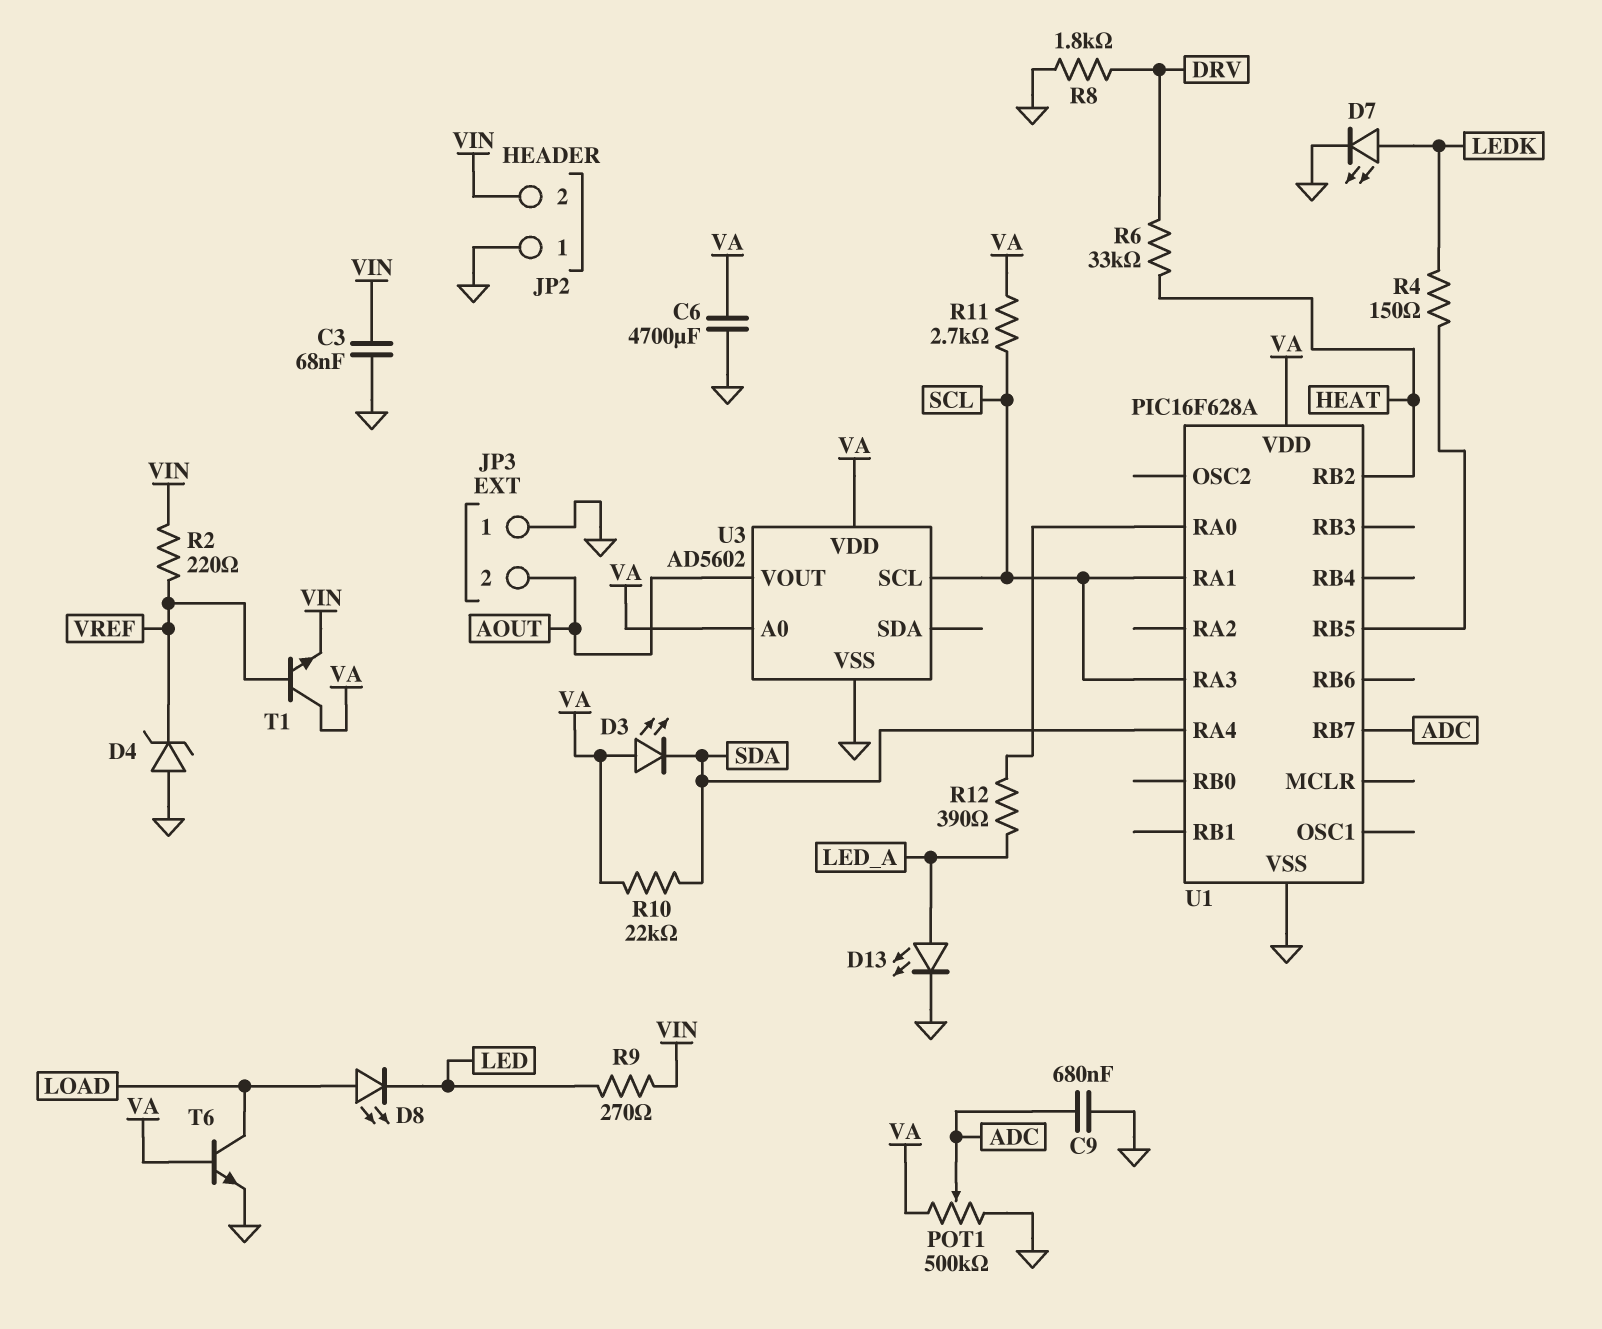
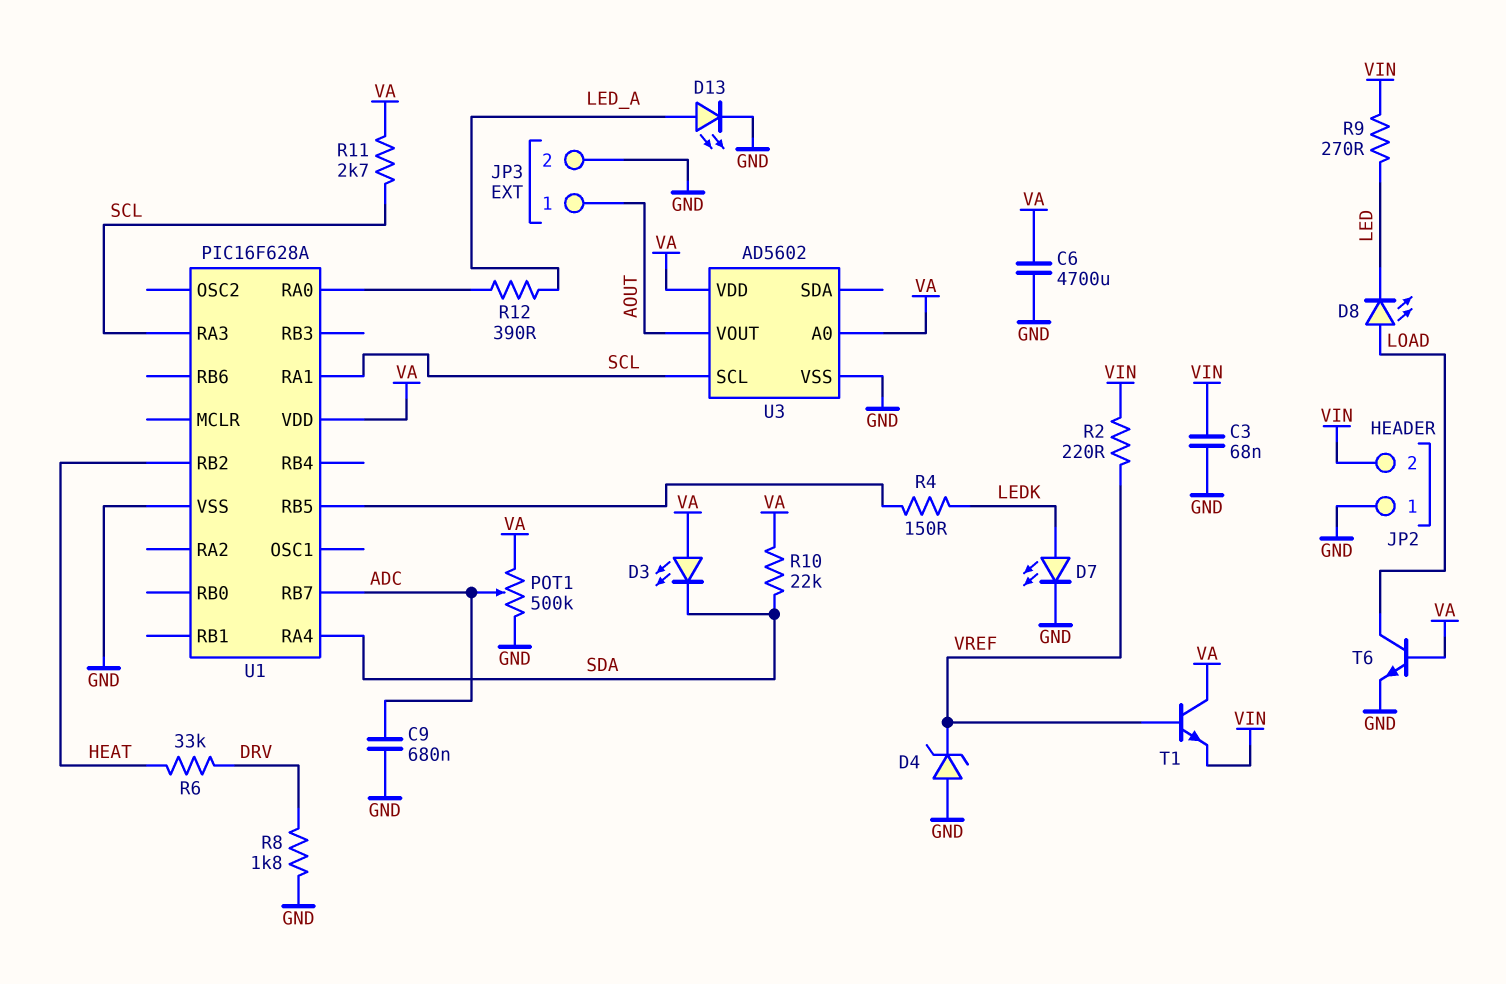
JP3 pin 1: GND -> AOUT
JP3 pin 2: AOUT -> GND

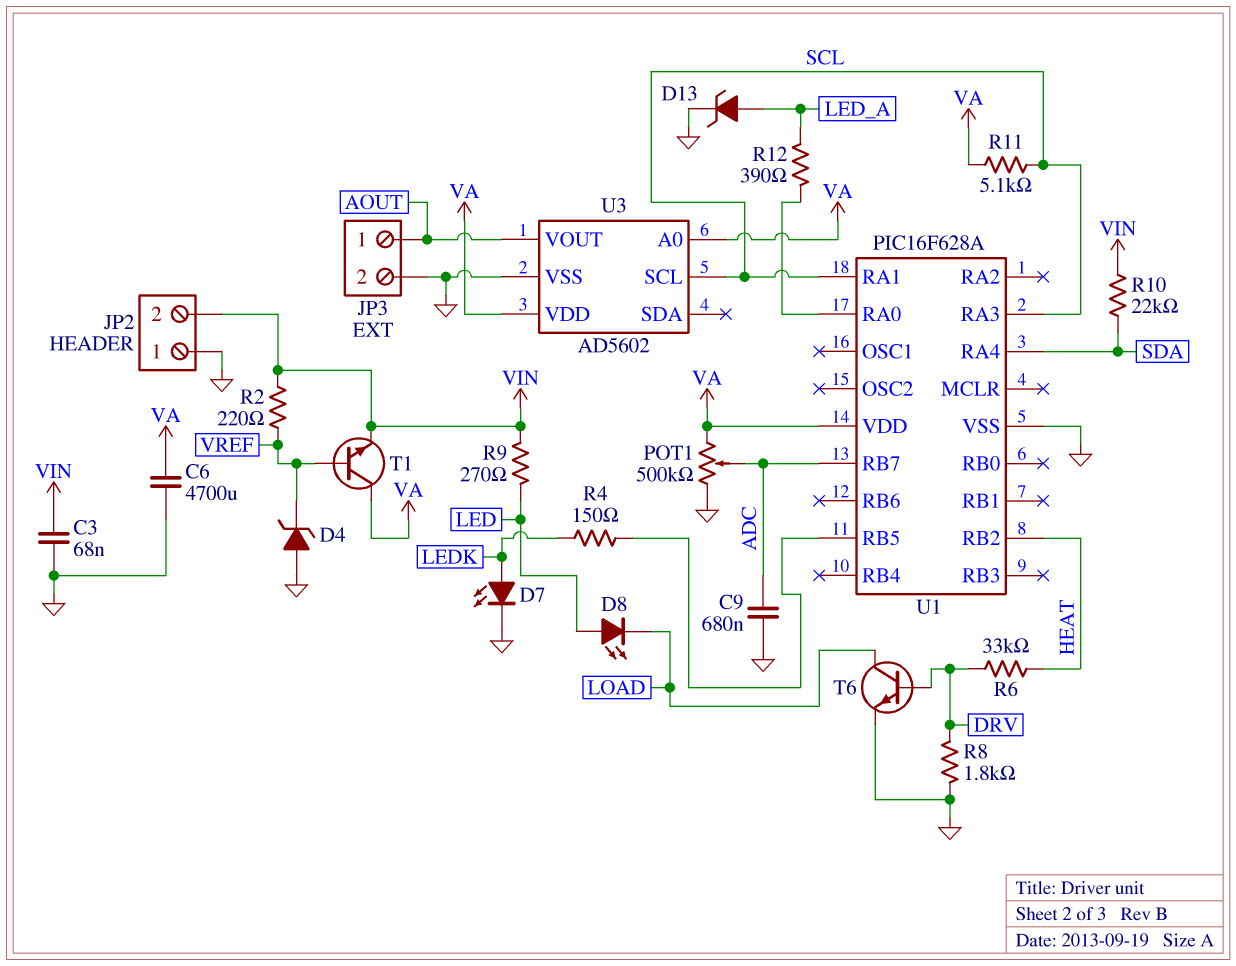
D3: LED (A VA, K SDA) -> none
D8: LED (A LOAD, K LED) -> LED (A LED, K LOAD)
D13: LED (A LED_A, K GND) -> zener (A LED_A, K GND)
R10: 22k (SDA, VA) -> 22k (SDA, VIN)
R11: 2.7k (SCL, VA) -> 5.1k (SCL, VA)
T6: NPN (B VA, C LOAD, E GND) -> NPN (B DRV, C LOAD, E GND)

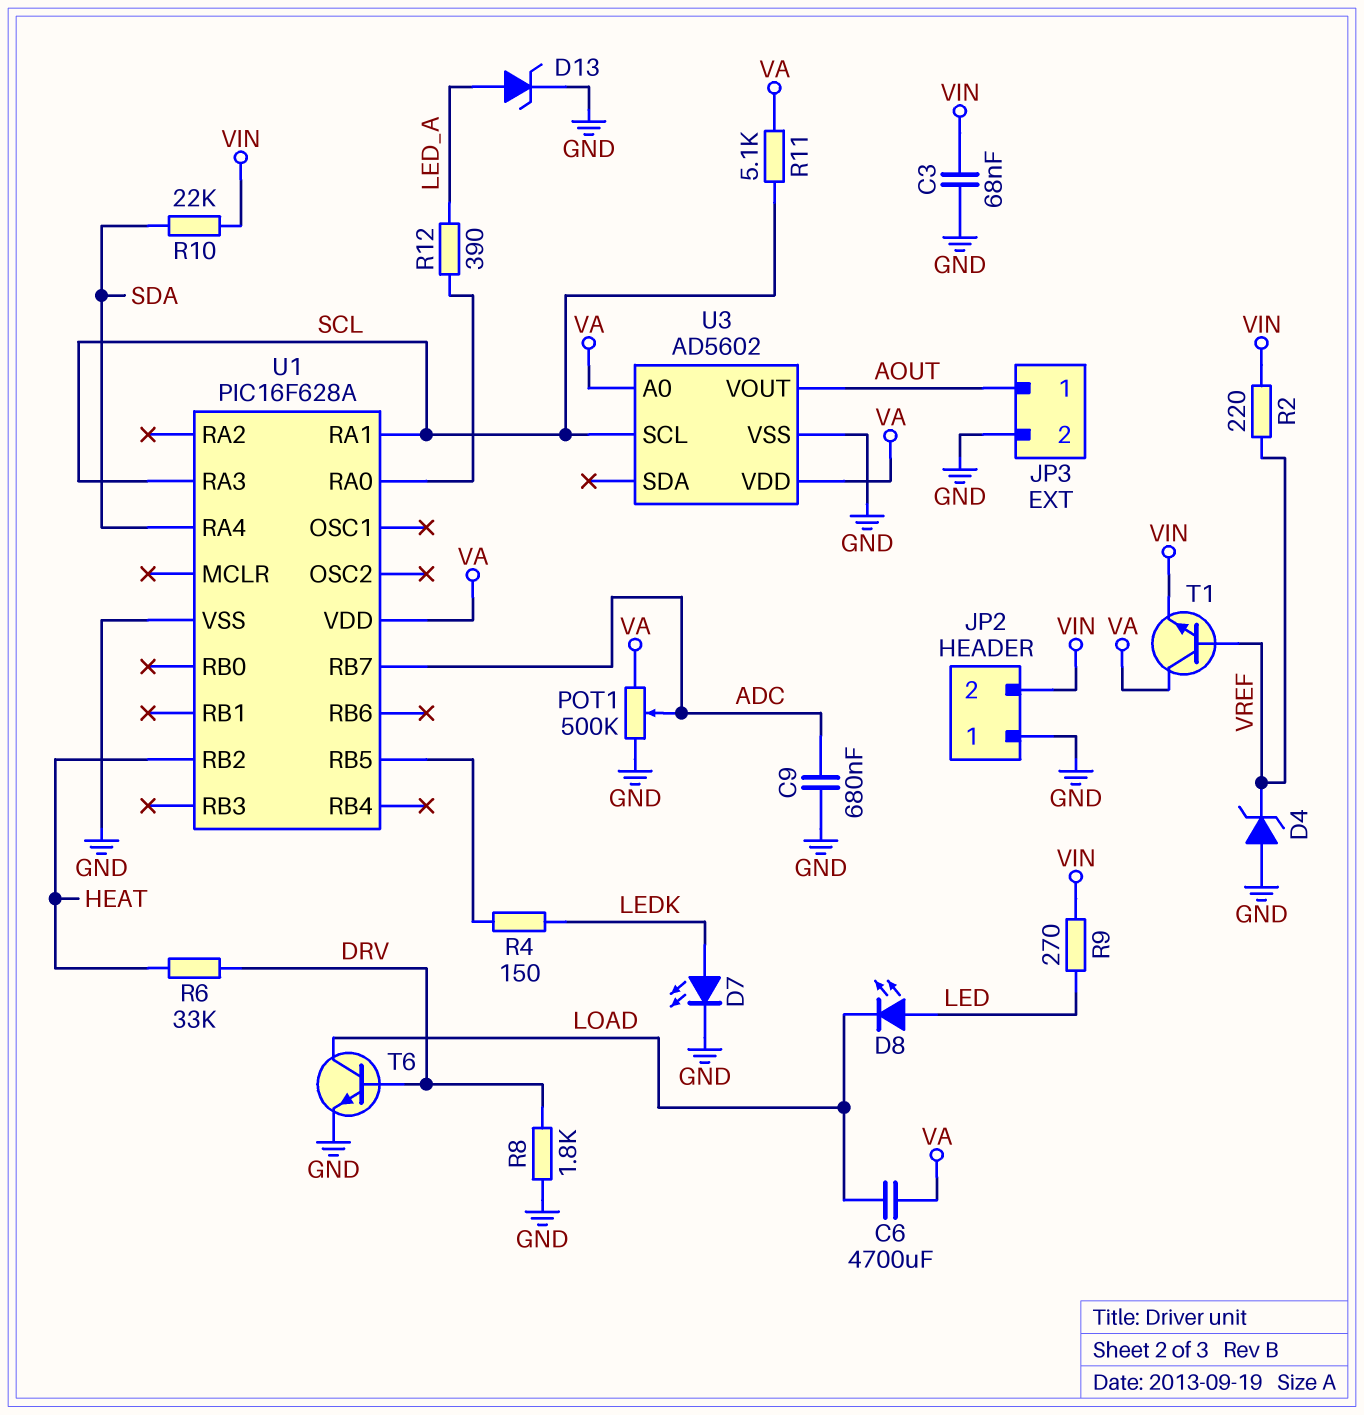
C6: 4700uF (GND, VA) -> 4700uF (LOAD, VA)

